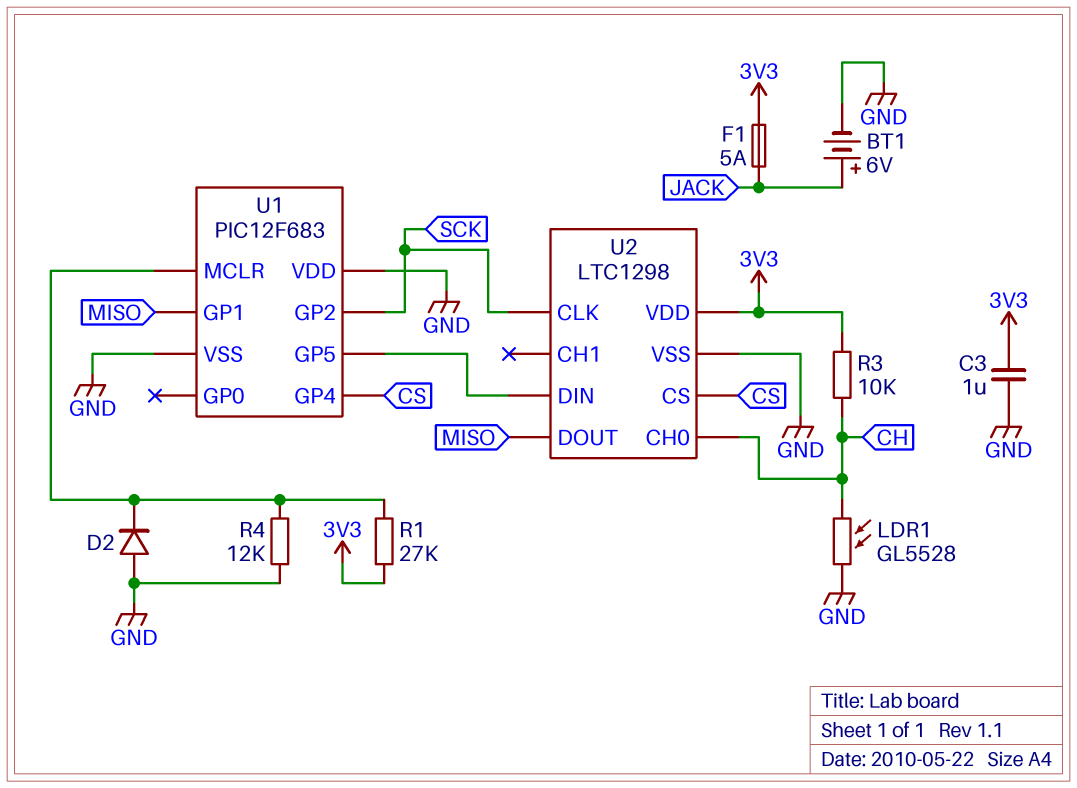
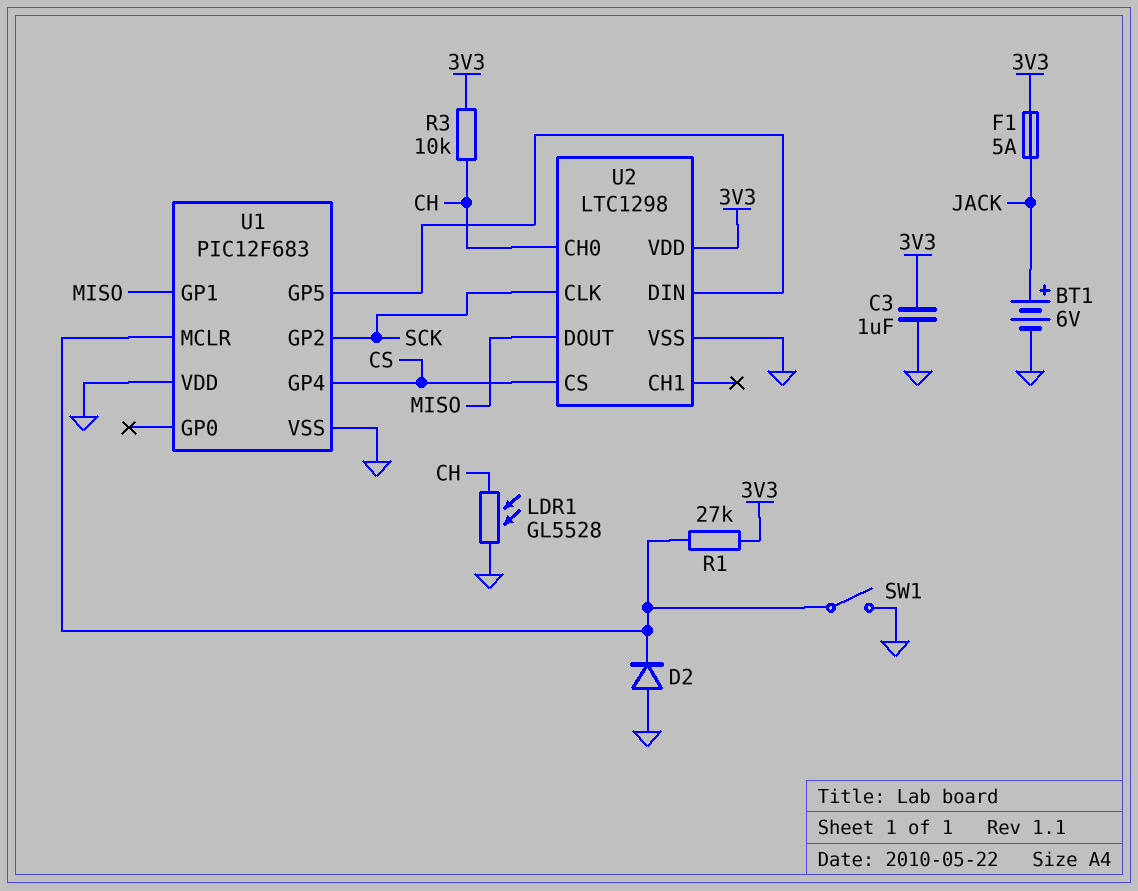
R4: 12k (GND, U1/MCLR) -> none
SW1: none -> switch (GND, U1/MCLR)

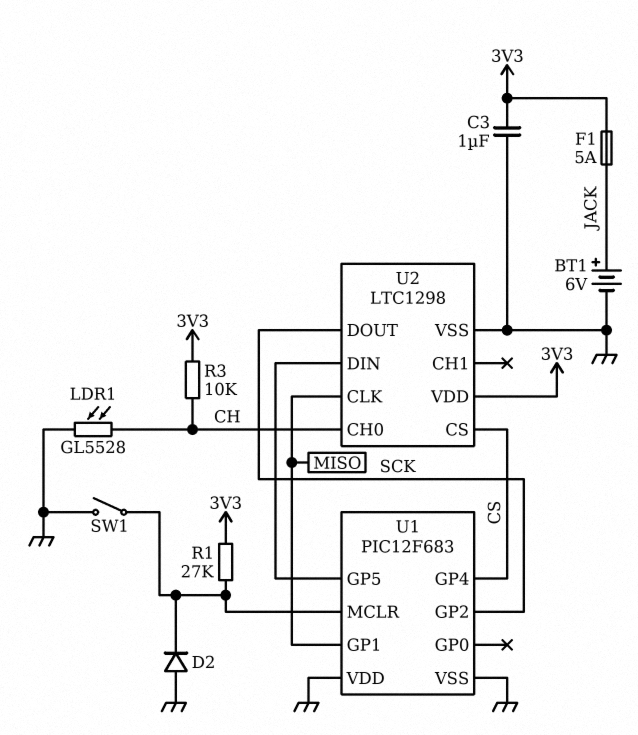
U2 pin CLK: SCK -> MISO
U2 pin DOUT: MISO -> SCK

